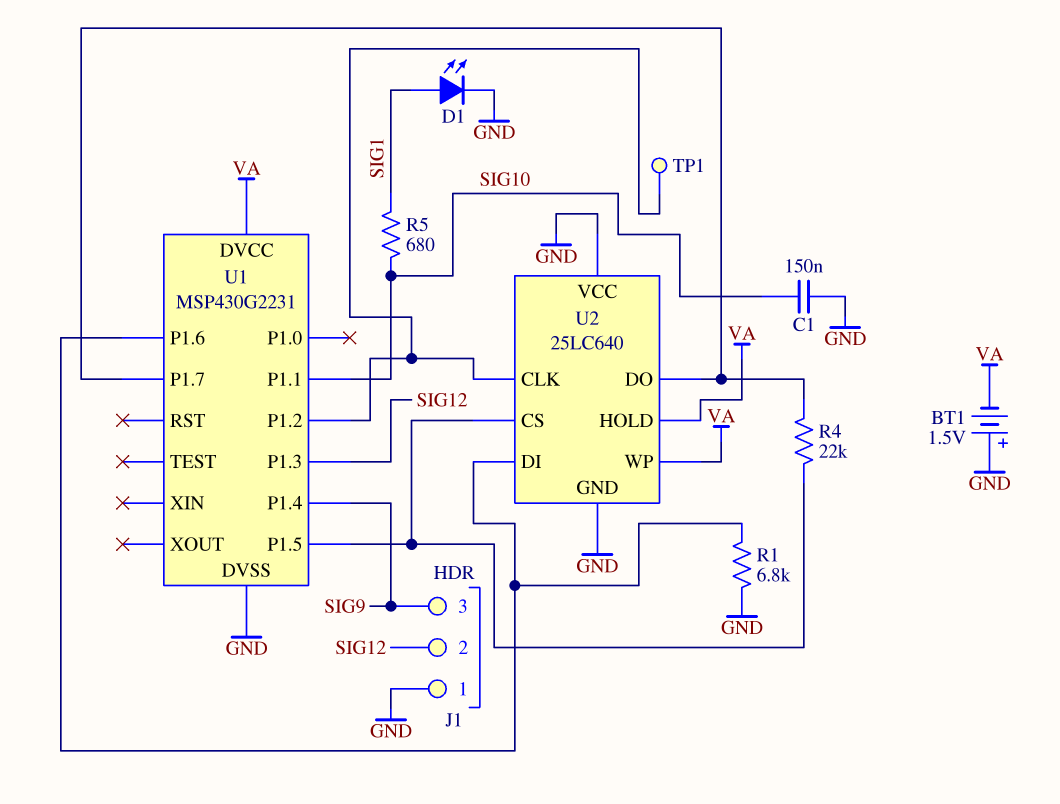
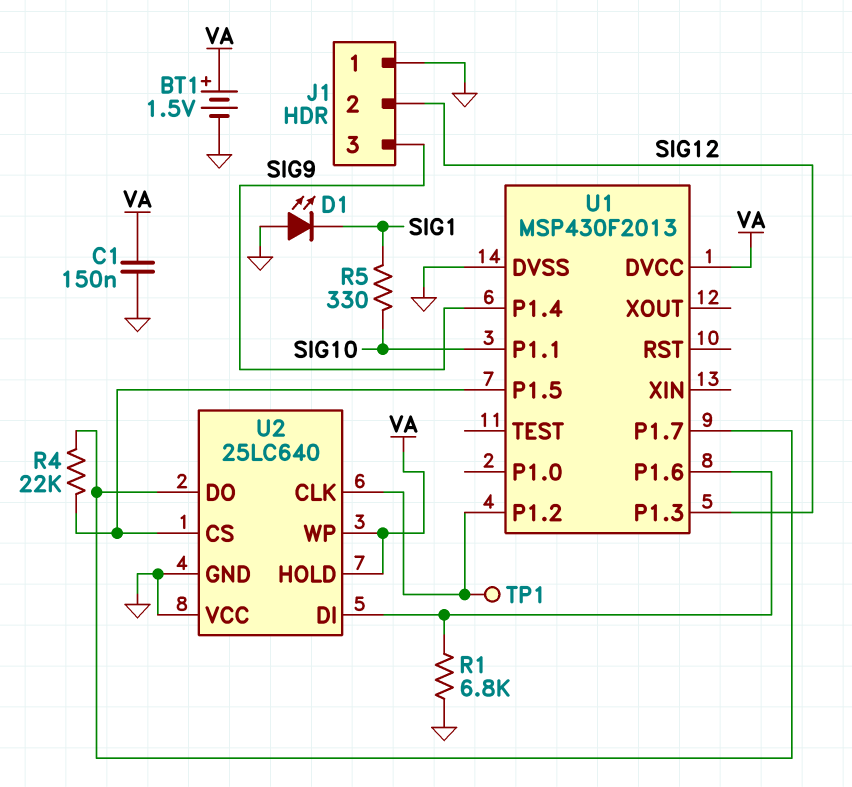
BT1: 1.5V (plus GND, minus VA) -> 1.5V (plus VA, minus GND)
C1: 150nF (GND, SIG10) -> 150nF (GND, VA)
D1: LED (A SIG1, K GND) -> LED (A GND, K SIG1)
R5: 680 (SIG1, SIG10) -> 330 (SIG1, SIG10)
U1: MSP430G2231 -> MSP430F2013

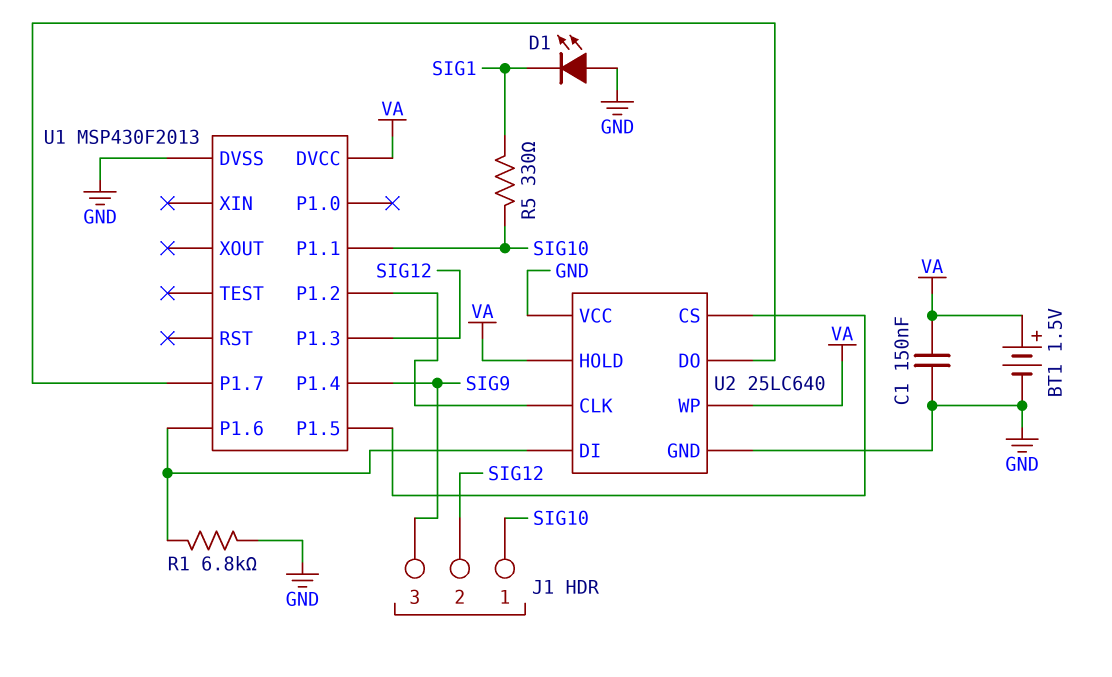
J1 pin 1: GND -> SIG10
R4: 22k (U1/P1.5, U1/P1.7) -> none
TP1: test point (U1/P1.2) -> none

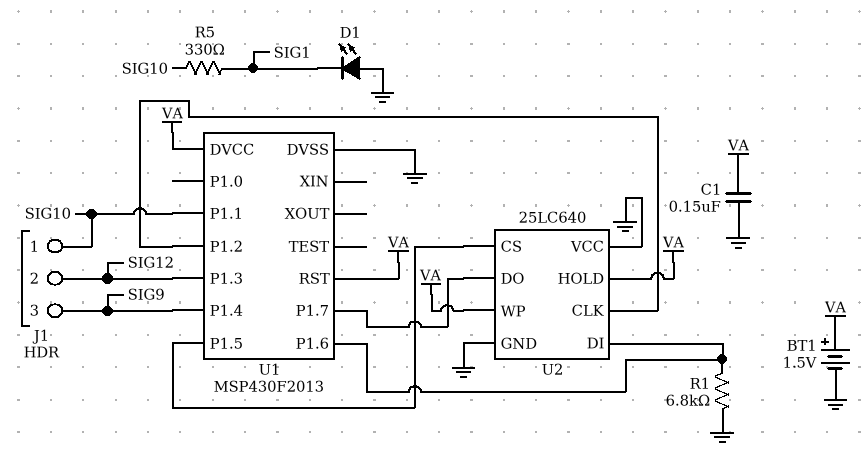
U1 pin RST: none -> VA

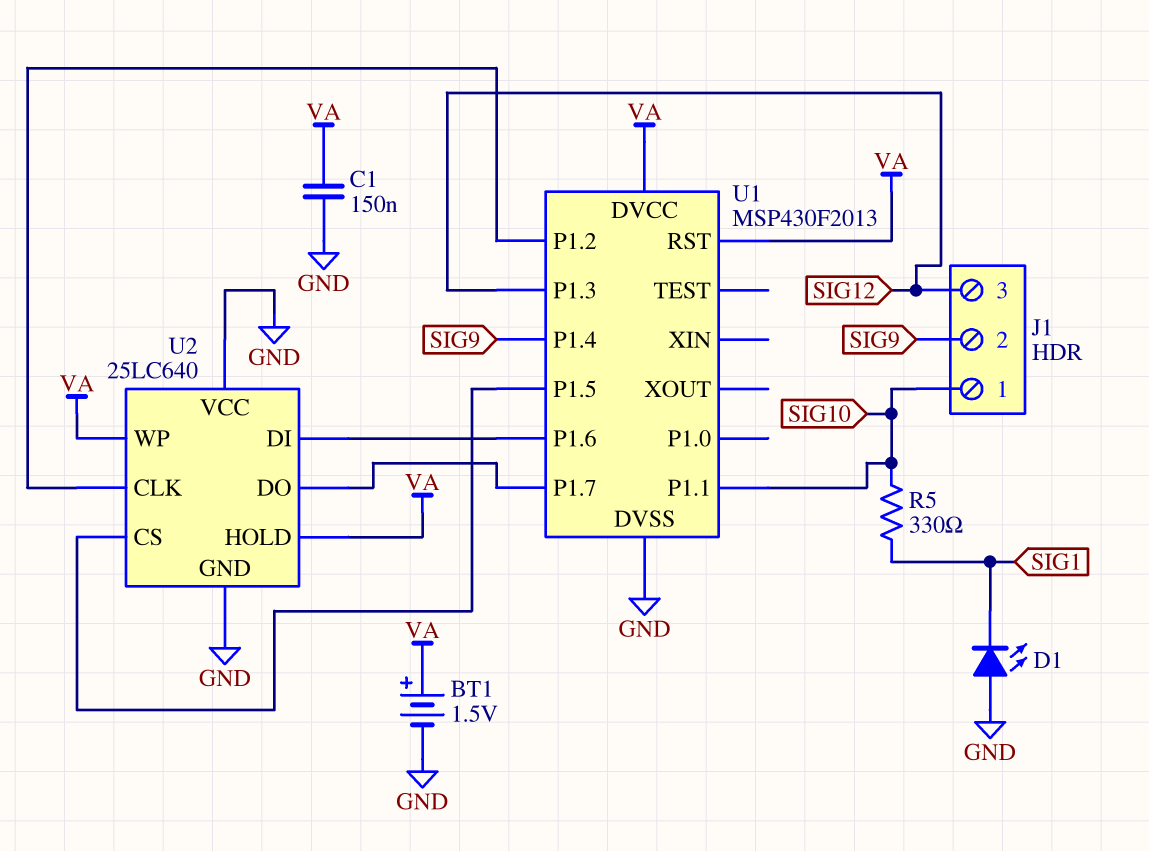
J1 pin 2: SIG12 -> SIG9
J1 pin 3: SIG9 -> SIG12
R1: 6.8k (GND, U1/P1.6) -> none

